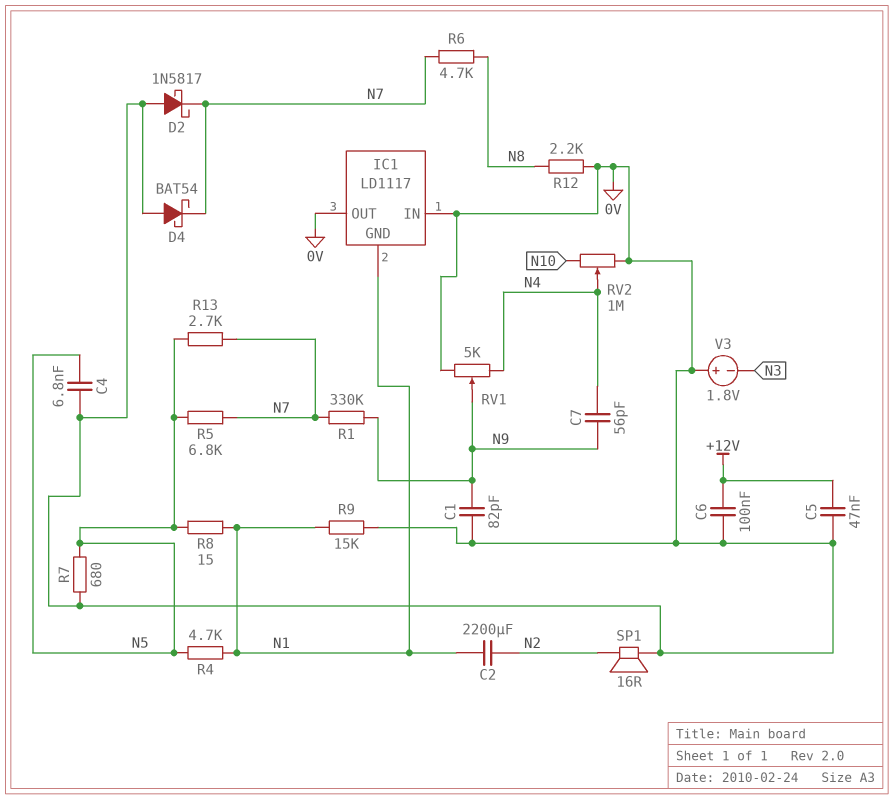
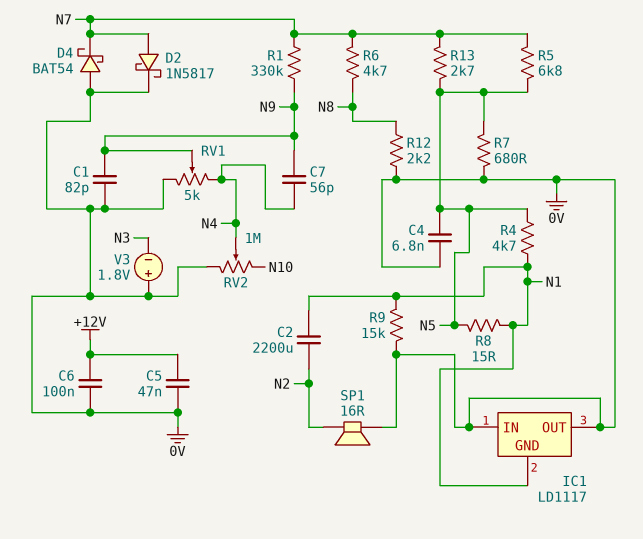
D2: schottky 1N5817 (A 0V, K N7) -> schottky 1N5817 (A N7, K 0V)

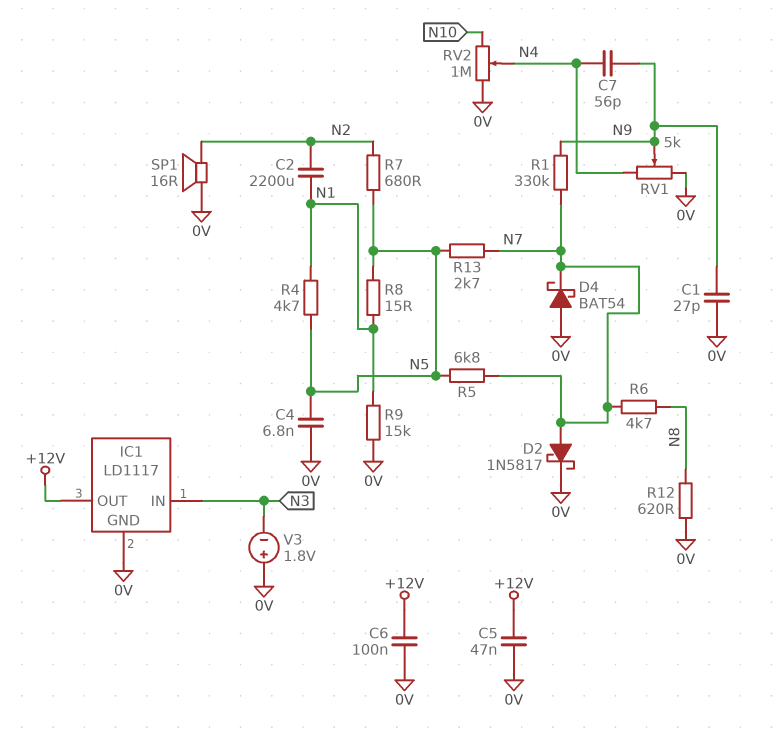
C1: 82pF (0V, N9) -> 27pF (0V, N9)
IC1 pin GND: N1 -> 0V
IC1 pin IN: 0V -> N3
IC1 pin OUT: 0V -> +12V
R7: 680 (0V, N5) -> 680 (N2, N5)
R12: 2.2k (0V, N8) -> 620 (0V, N8)

